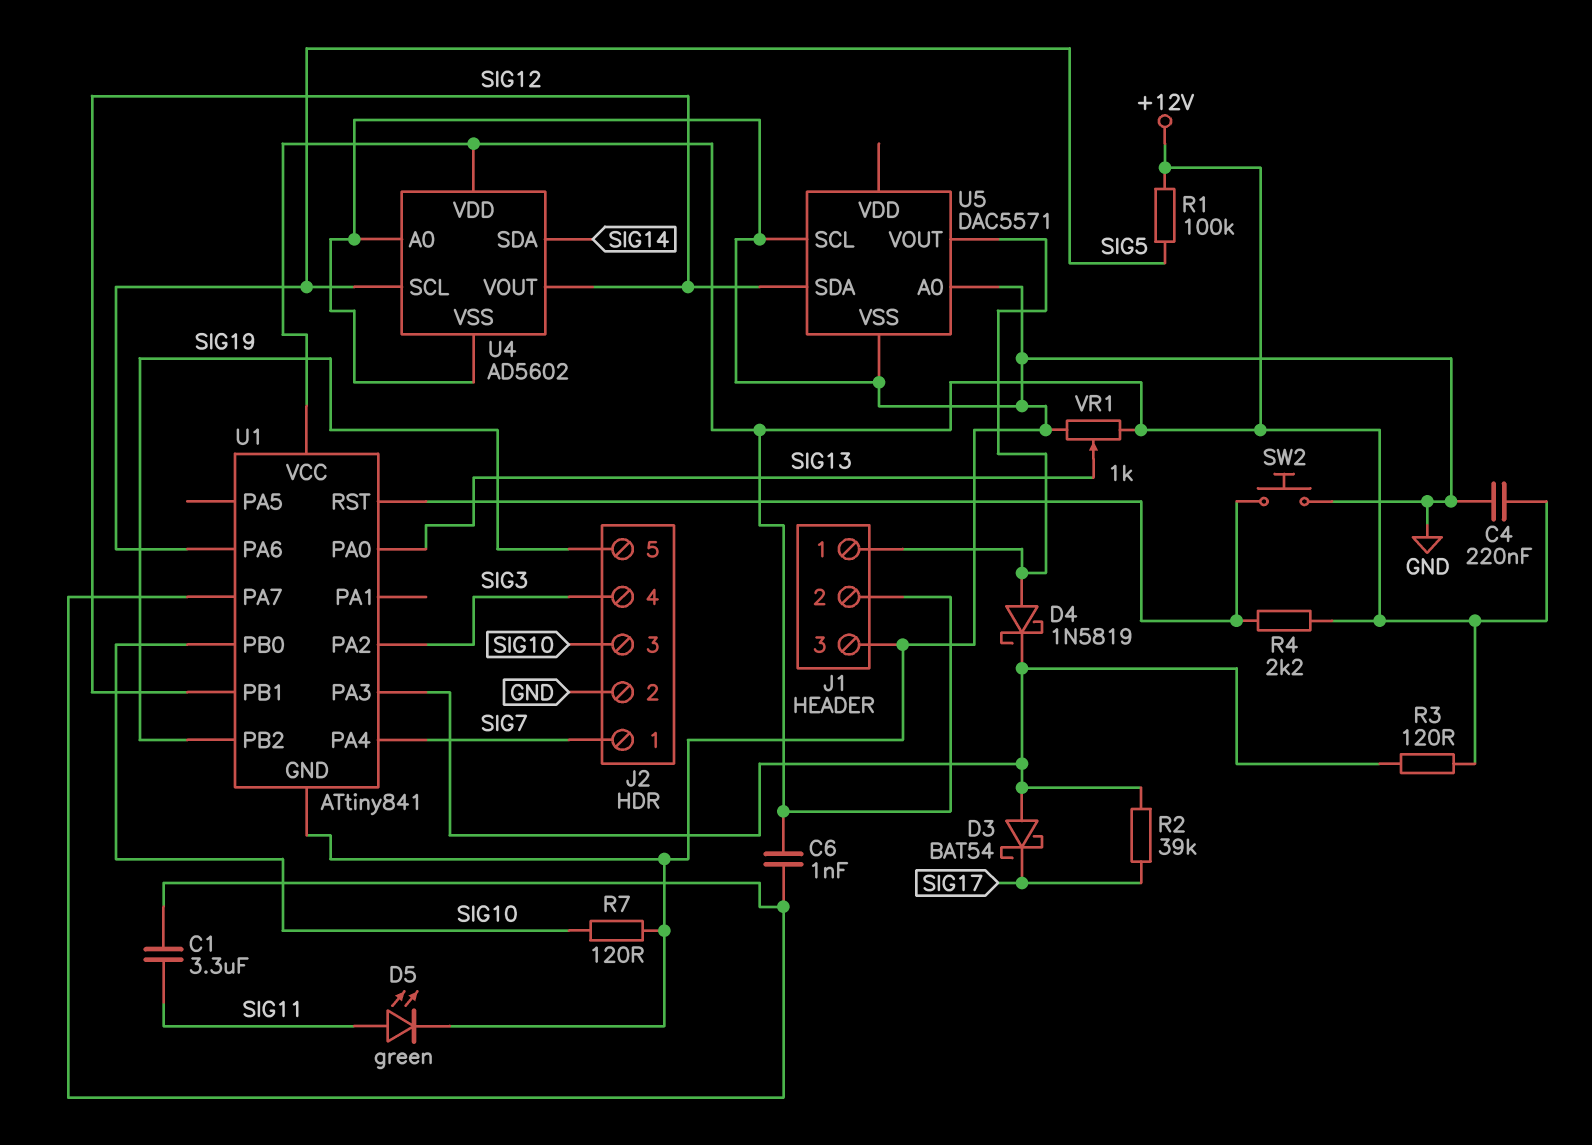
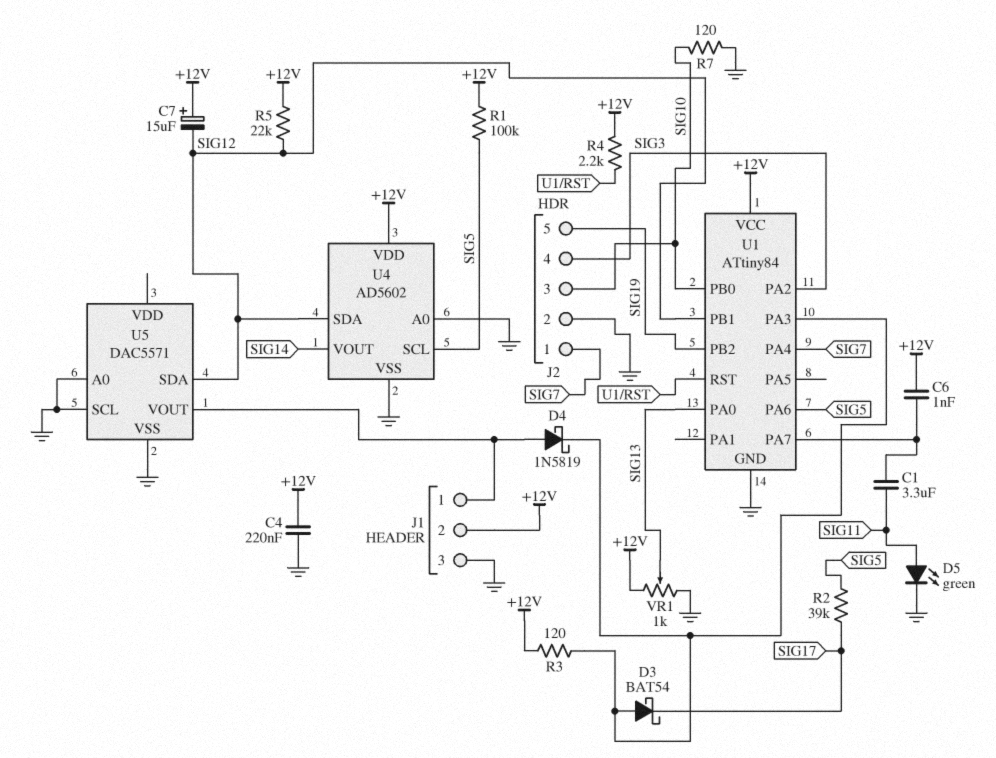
C7: none -> 15uF (plus +12V, minus SIG12)
R2: 39k (SIG17, U1/PA3) -> 39k (SIG5, SIG17)
R5: none -> 22k (+12V, SIG12)
SW2: button (GND, U1/RST) -> none
U1: ATtiny841 -> ATtiny84
U4 pin SDA: SIG14 -> SIG12
U4 pin VOUT: SIG12 -> SIG14

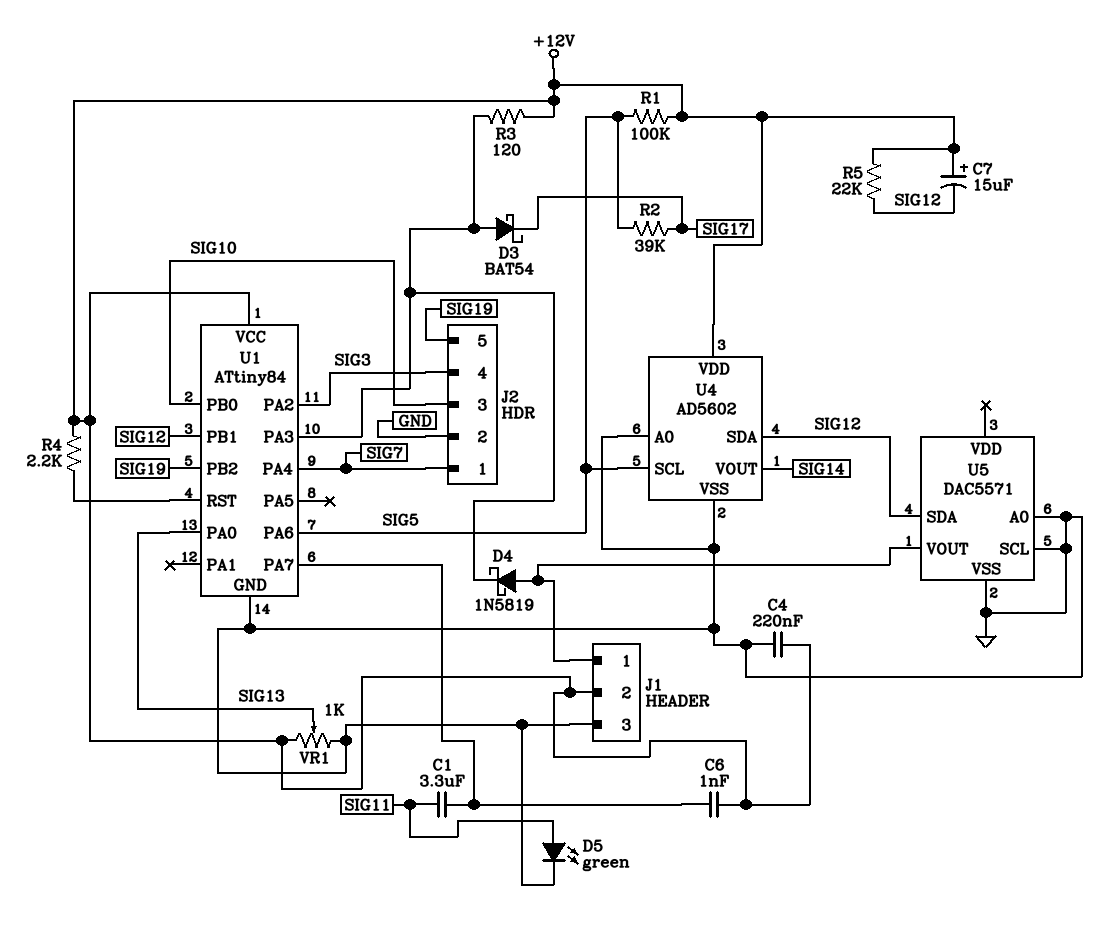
R7: 120 (GND, SIG10) -> none

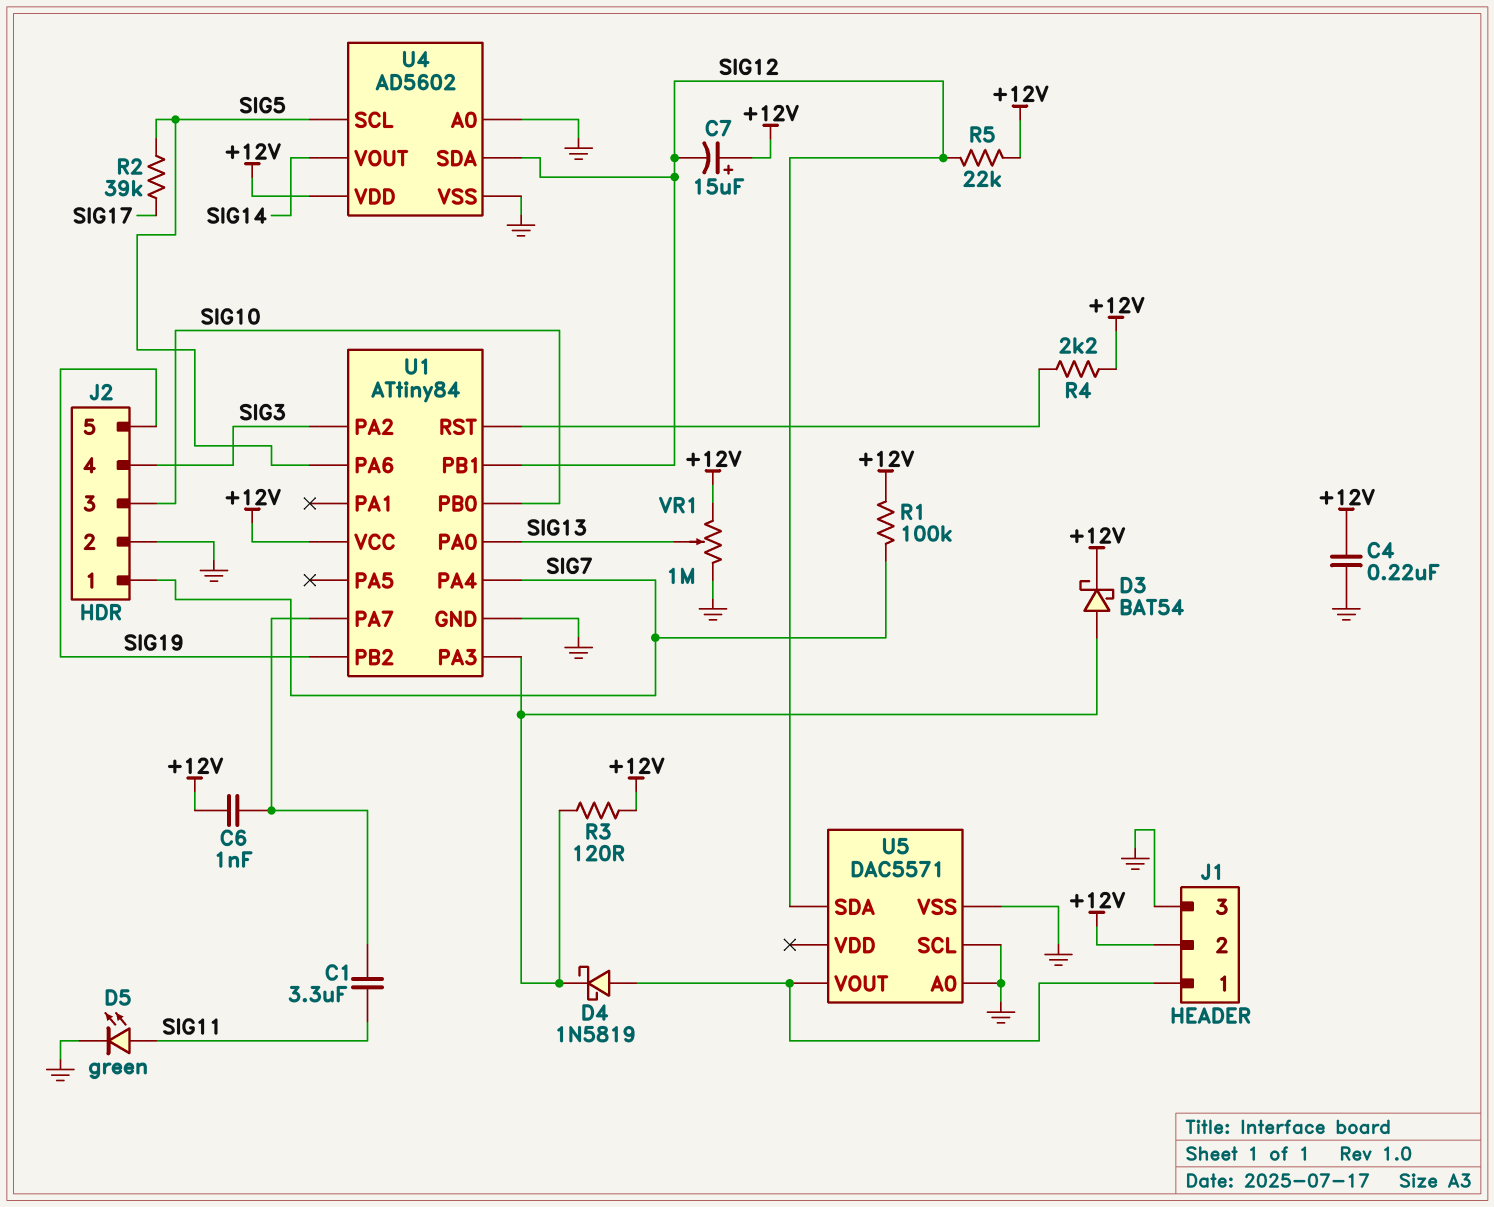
D3: schottky BAT54 (A U1/PA3, K SIG17) -> schottky BAT54 (A U1/PA3, K +12V)
R1: 100k (+12V, SIG5) -> 100k (+12V, SIG7)
VR1: 1k (+12V, GND, wiper SIG13) -> 1M (+12V, GND, wiper SIG13)

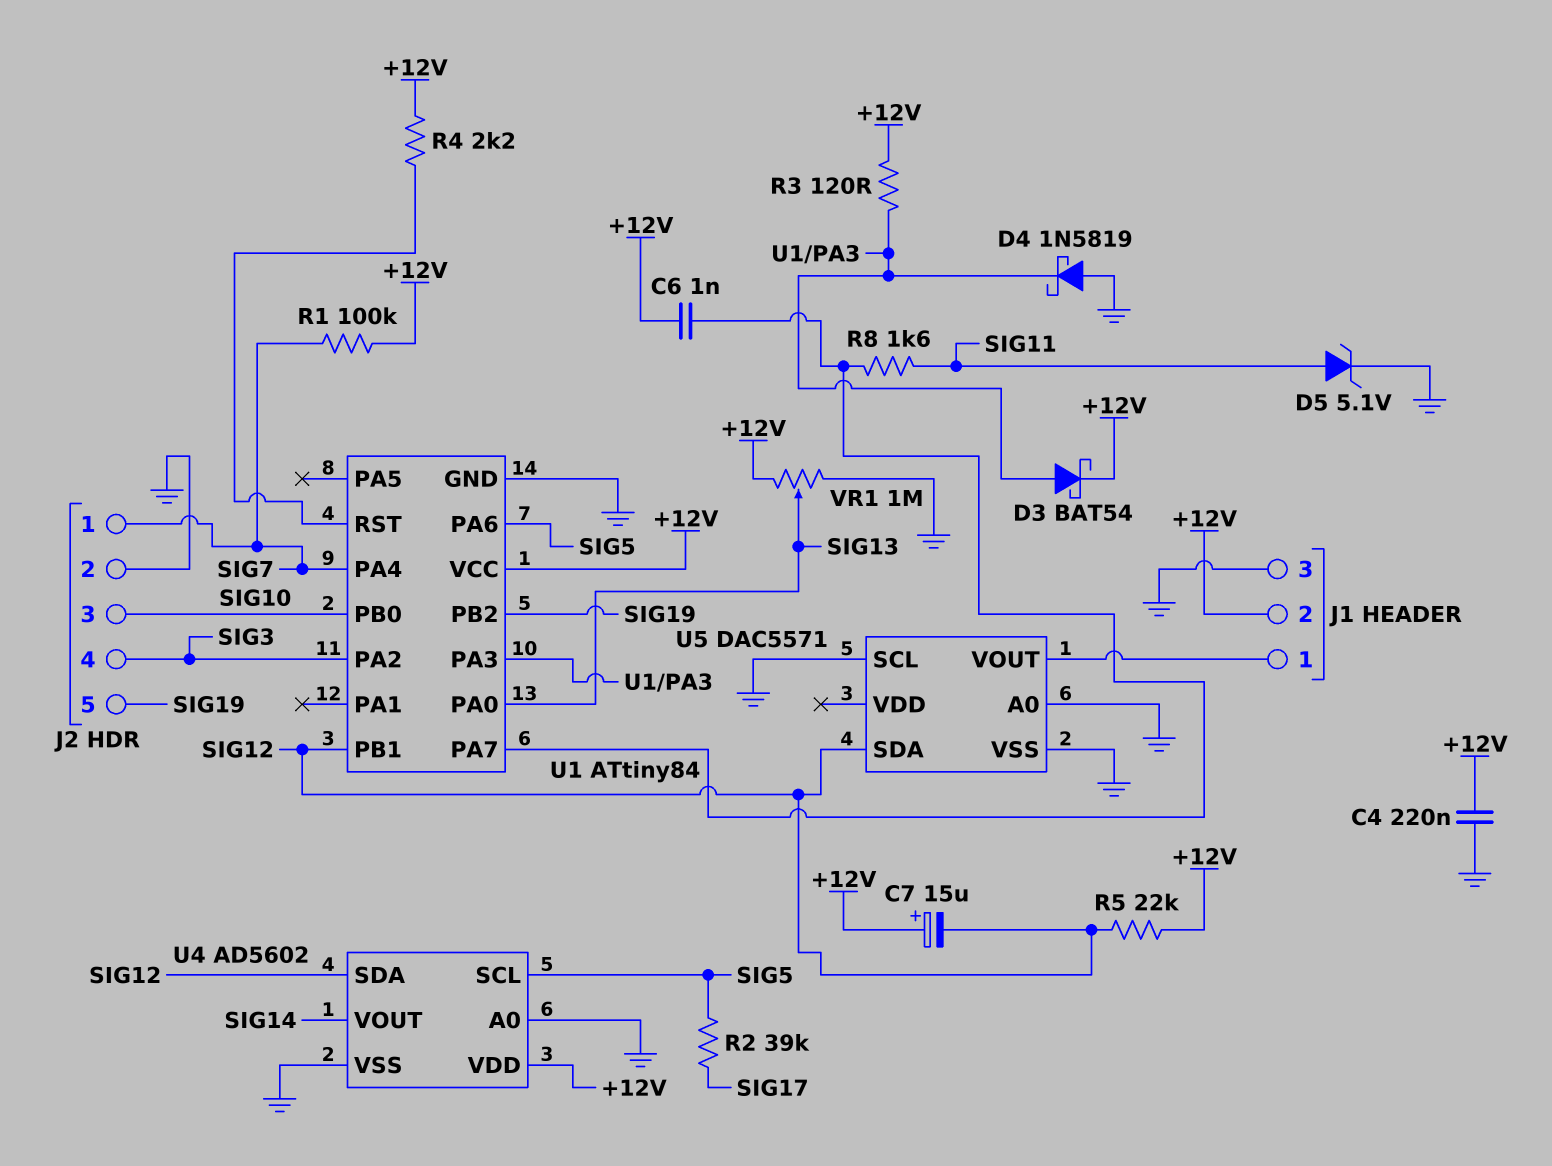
C1: 3.3uF (SIG11, U1/PA7) -> none
D4: schottky 1N5819 (A J1/1, K U1/PA3) -> schottky 1N5819 (A GND, K U1/PA3)
D5: LED green (A SIG11, K GND) -> zener 5.1V (A SIG11, K GND)
R8: none -> 1.6k (SIG11, U1/PA7)

